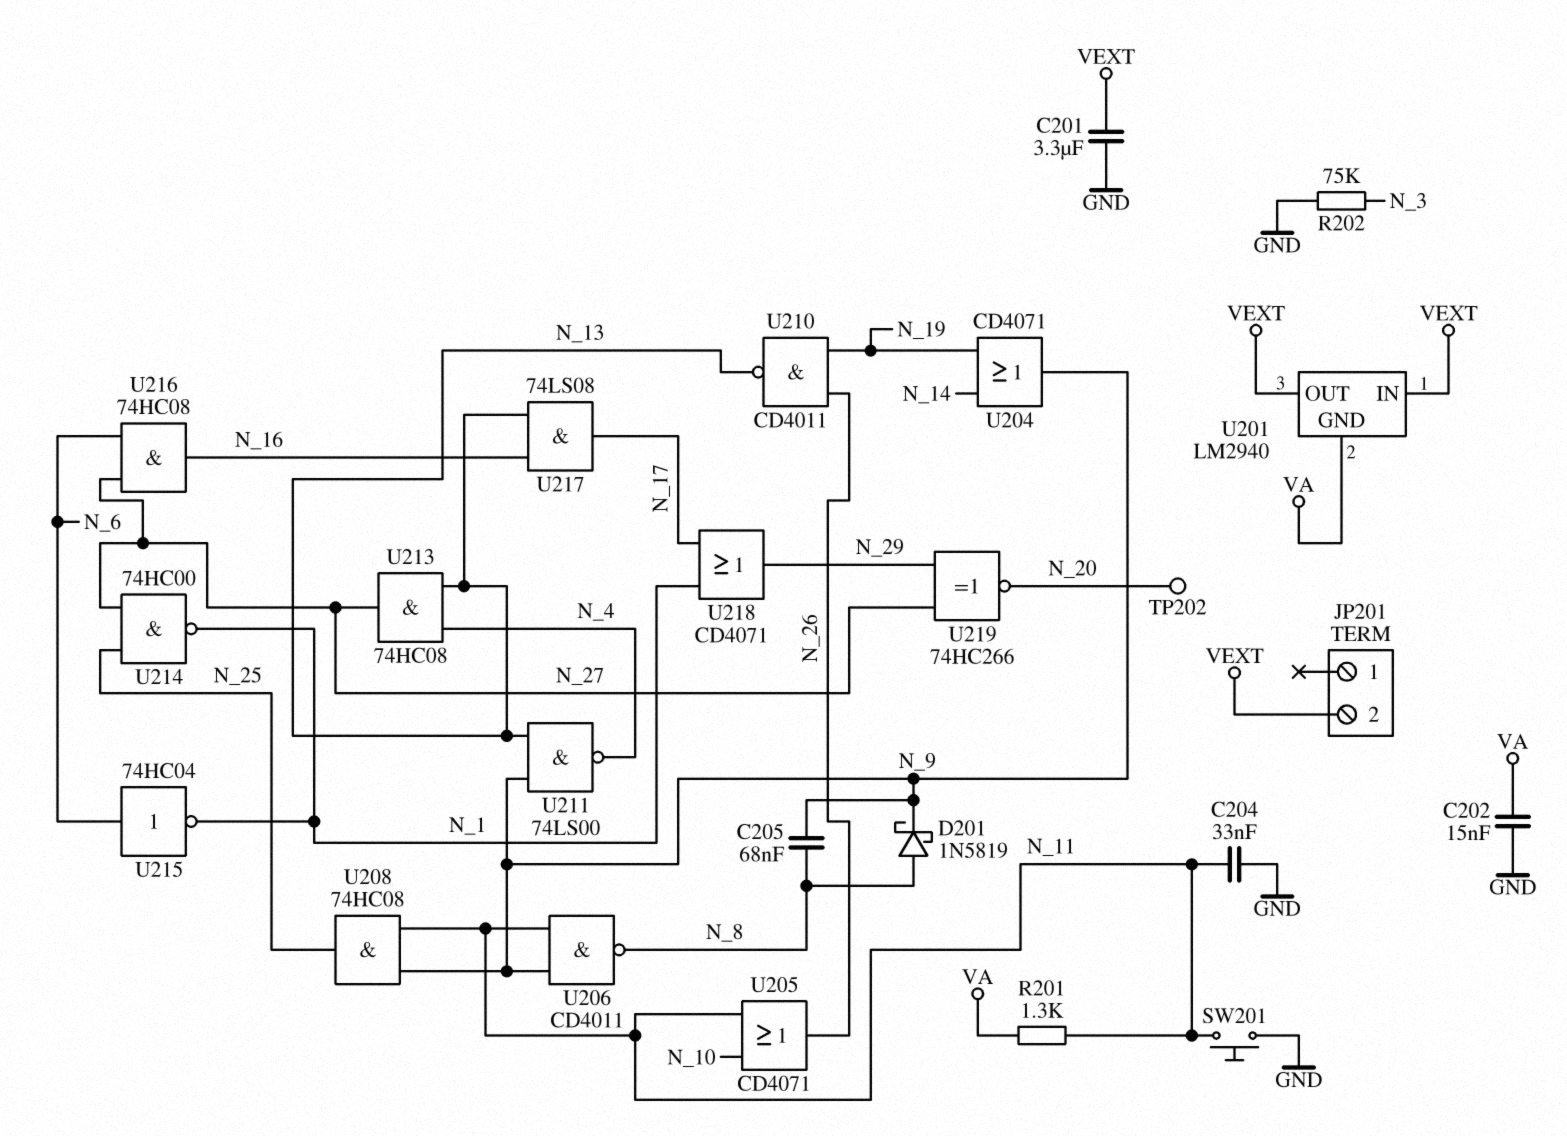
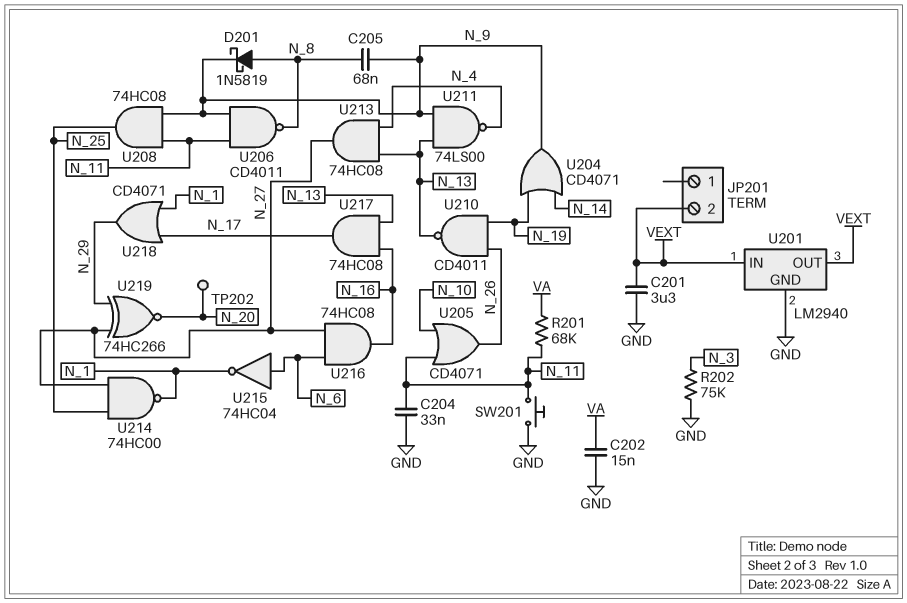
R201: 1.3k (N_11, VA) -> 68k (N_11, VA)
U201 pin GND: VA -> GND
U217: AND 74LS08 (in N_13, in N_16, out N_17) -> AND 74HC08 (in N_13, in N_16, out N_17)

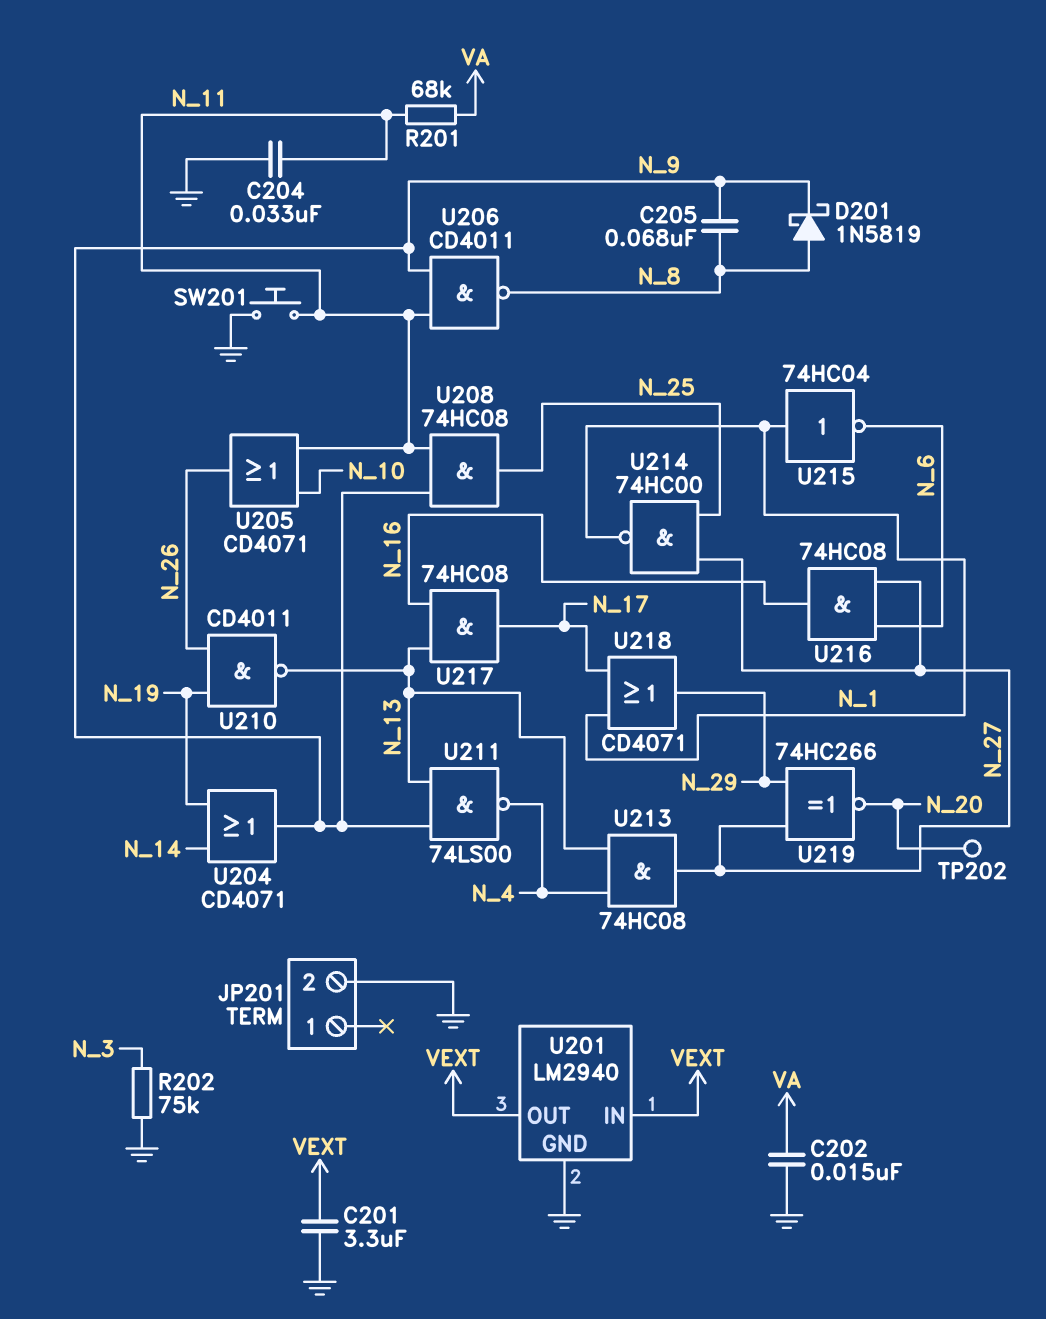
JP201 pin 2: VEXT -> GND
U215: NOT 74HC04 (in N_6, out N_1) -> NOT 74HC04 (in N_1, out N_6)

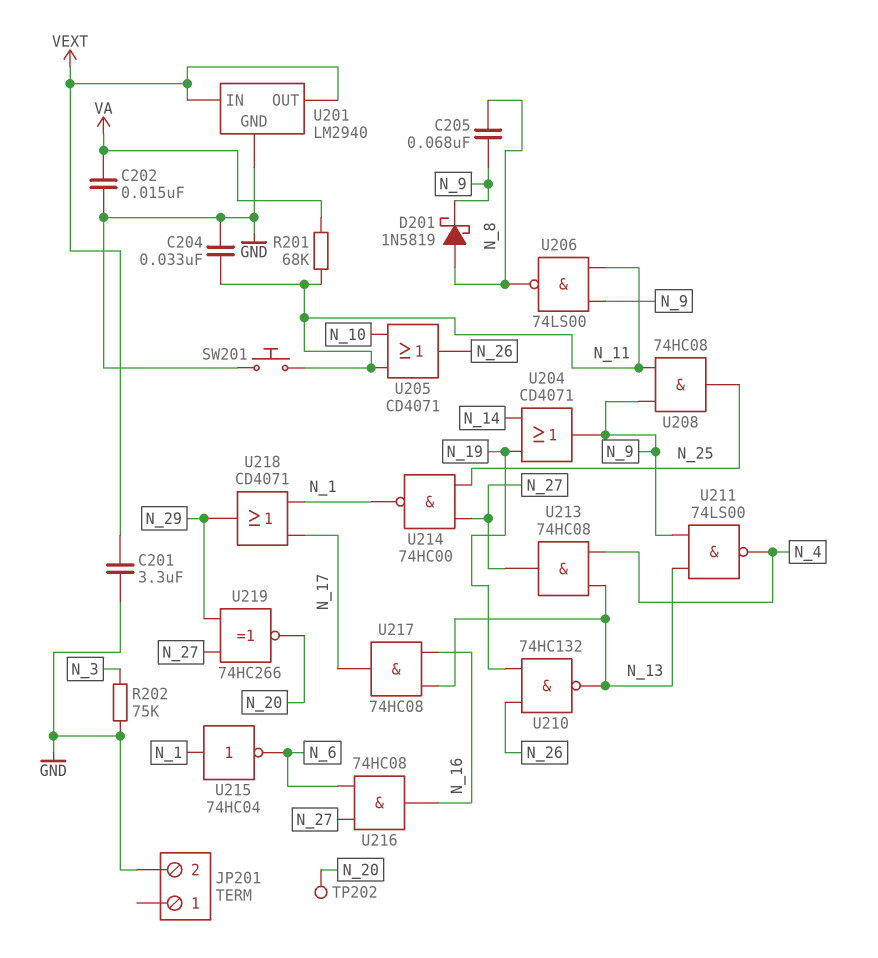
U206: NAND CD4011 (in N_9, in N_11, out N_8) -> NAND 74LS00 (in N_9, in N_11, out N_8)
U210: NAND CD4011 (in N_19, in N_26, out N_13) -> NAND 74HC132 (in N_19, in N_26, out N_13)

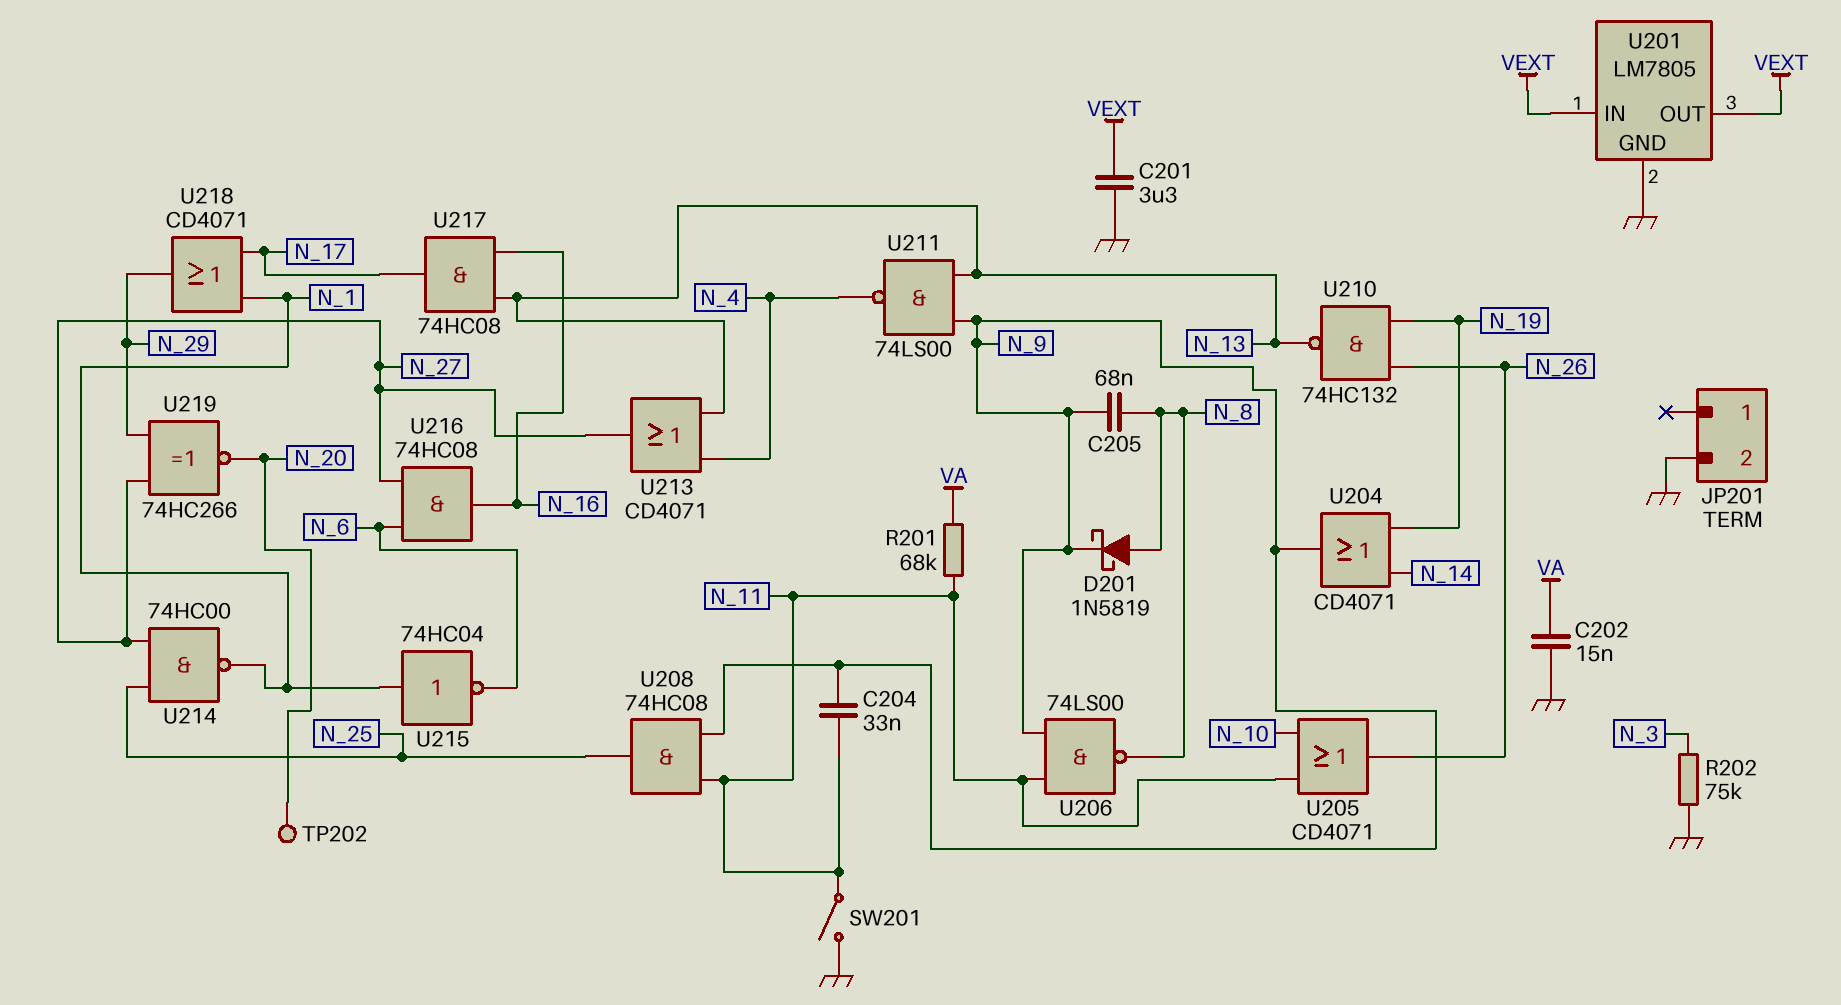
C204: 33nF (GND, N_11) -> 33nF (N_9, N_11)
SW201: button (GND, N_11) -> switch (GND, N_11)
U201: LM2940 -> LM7805
U213: AND 74HC08 (in N_4, in N_13, out N_27) -> OR CD4071 (in N_4, in N_13, out N_27)

